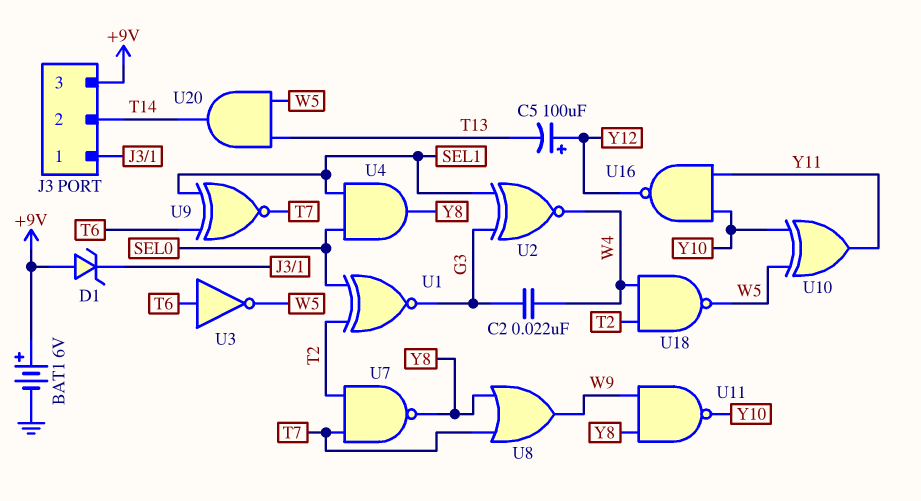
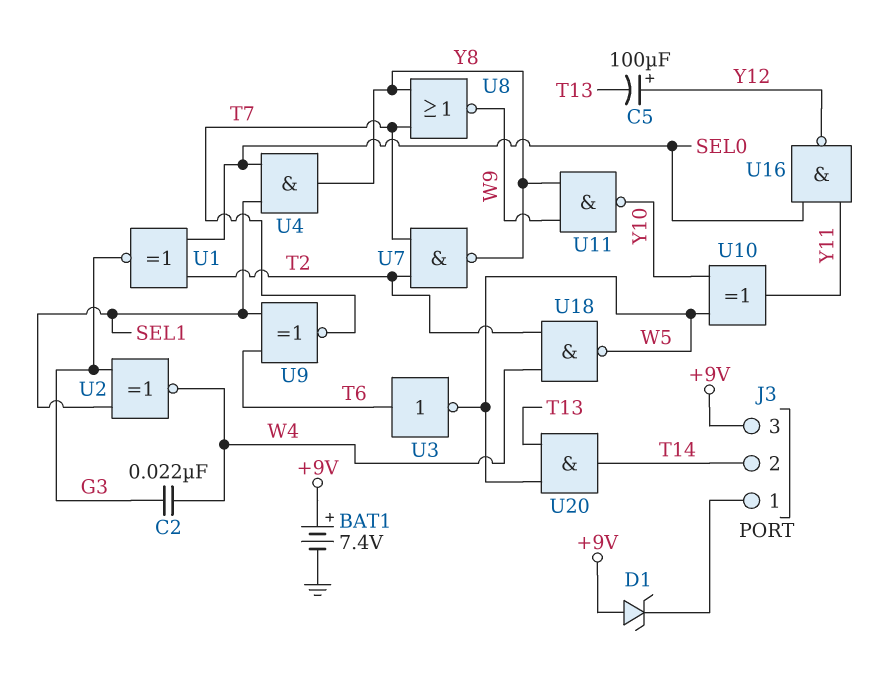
BAT1: 6V (plus +9V, minus GND) -> 7.4V (plus +9V, minus GND)
U8: OR (in T7, in Y8, out W9) -> NOR (in T7, in Y8, out W9)
U16: NAND (in Y10, in Y11, out Y12) -> NAND (in SEL0, in Y11, out Y12)

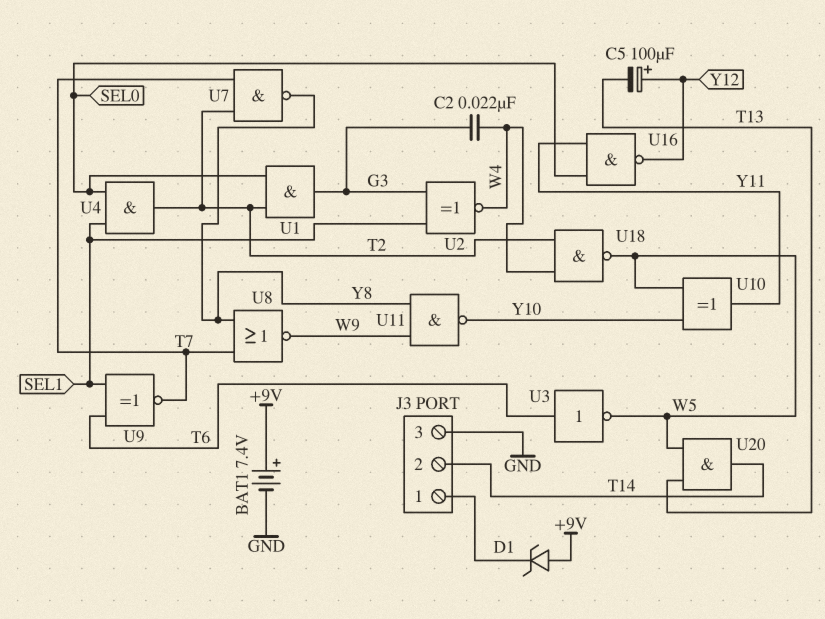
J3 pin 3: +9V -> GND
U1: XNOR (in SEL0, in T2, out G3) -> AND (in SEL0, in T2, out G3)
U4: AND (in SEL0, in SEL1, out Y8) -> AND (in SEL0, in SEL1, out T2)

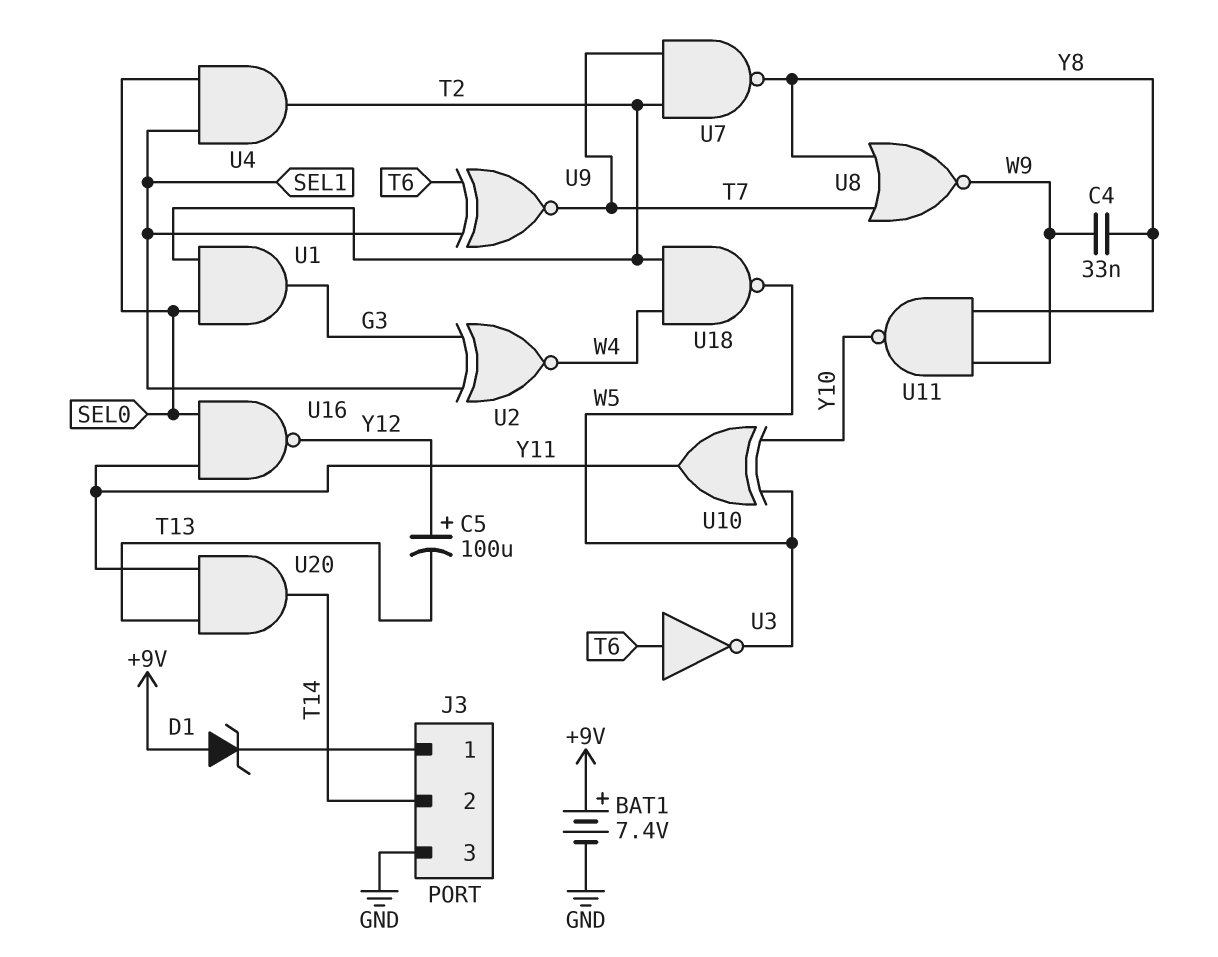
C2: 22nF (G3, W4) -> none
C4: none -> 33nF (W9, Y8)
U20: AND (in T13, in W5, out T14) -> AND (in T13, in Y11, out T14)

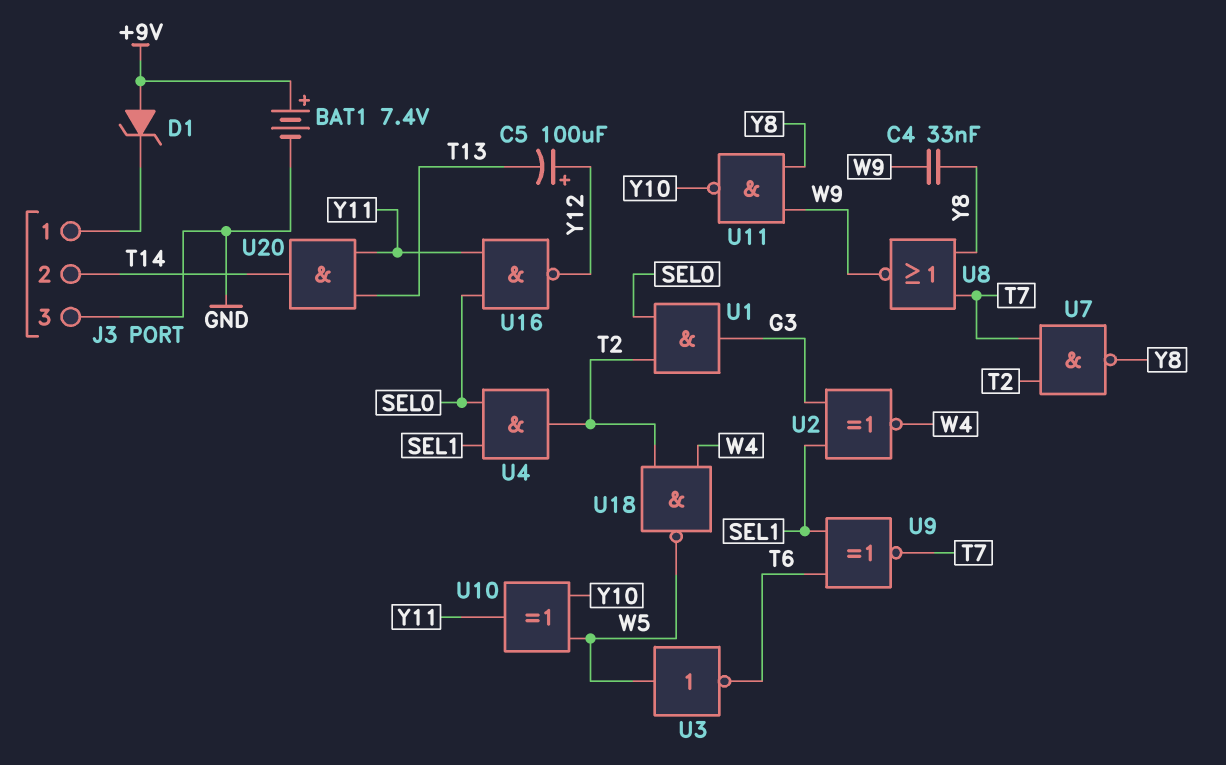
U3: NOT (in T6, out W5) -> NOT (in W5, out T6)

